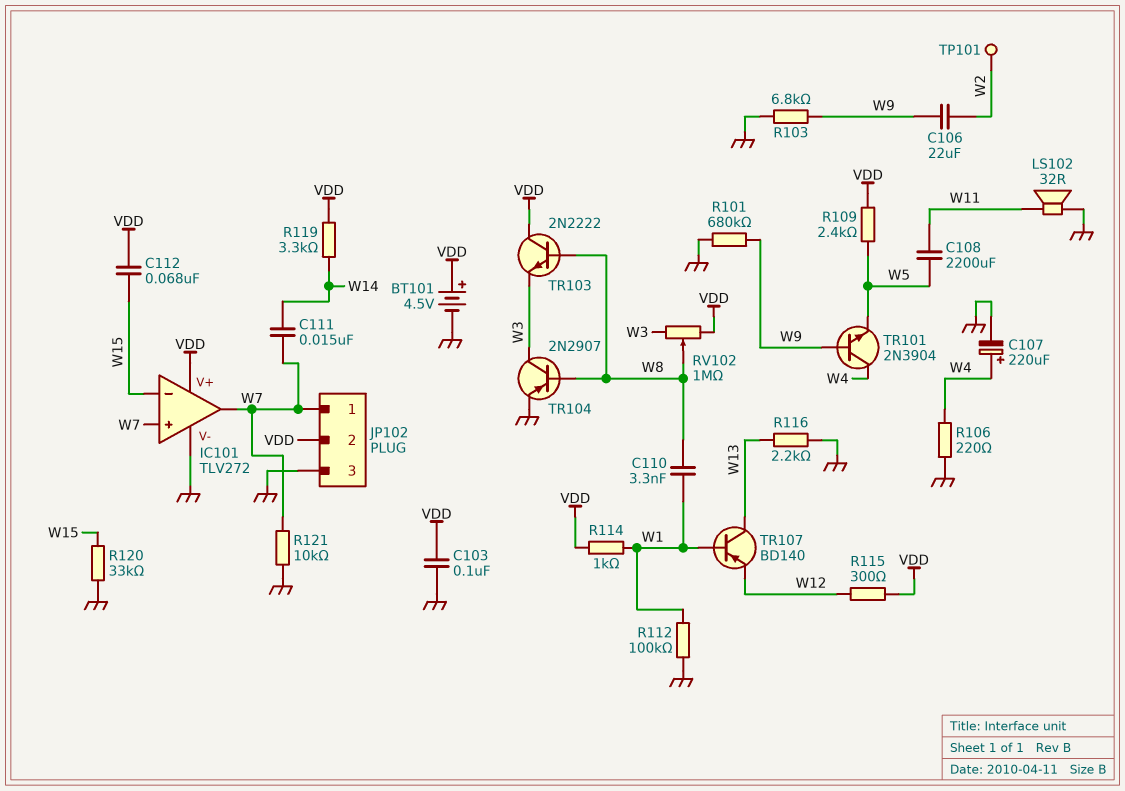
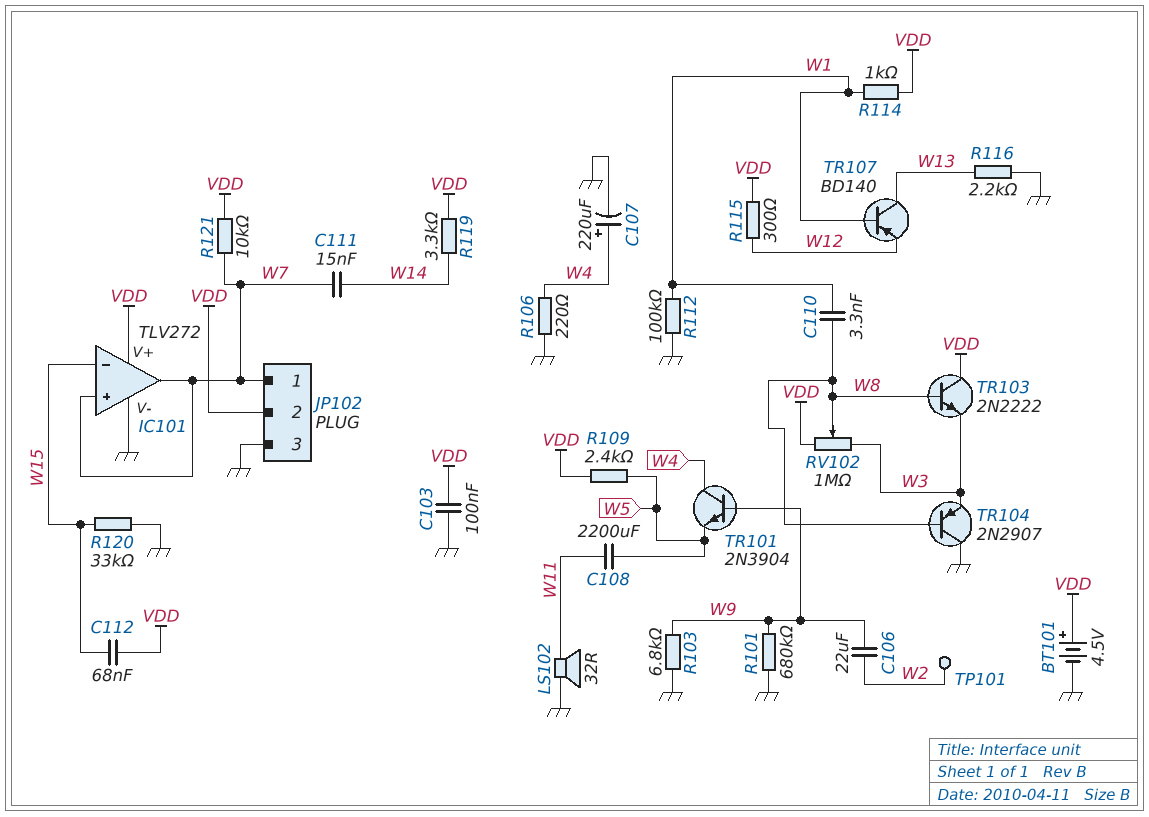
R121: 10k (GND, W7) -> 10k (VDD, W7)
TR104: PNP 2N2907 (B W8, C W3, E GND) -> PNP 2N2907 (B W8, C GND, E W3)

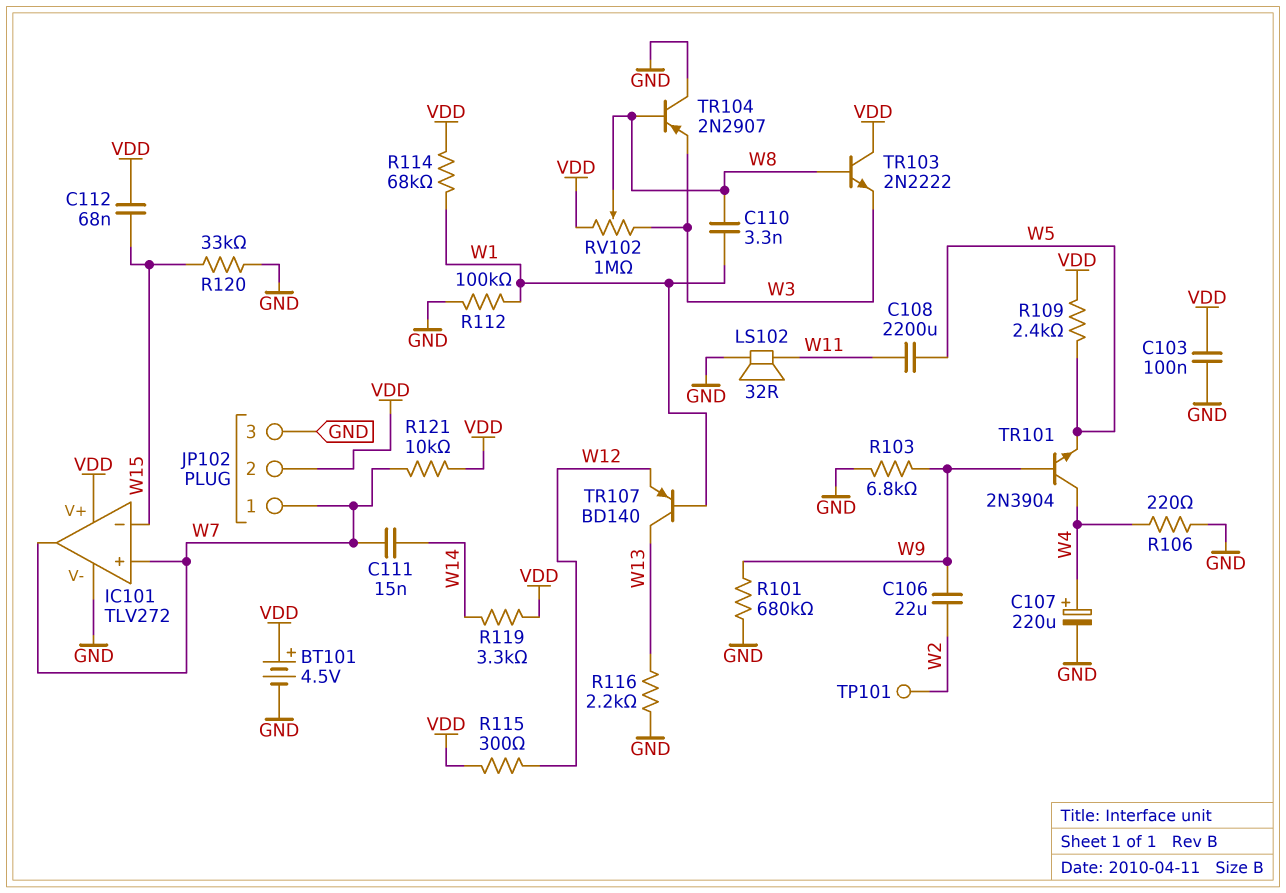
R114: 1k (VDD, W1) -> 68k (VDD, W1)

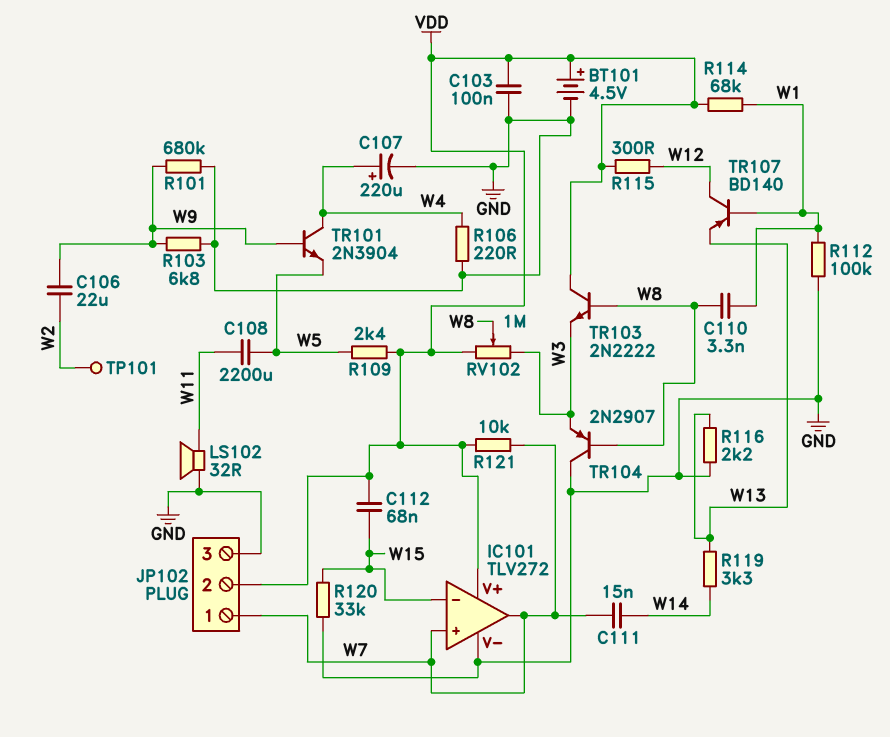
R119: 3.3k (VDD, W14) -> 3.3k (W13, W14)
TR107: PNP BD140 (B W1, C W13, E W12) -> PNP BD140 (B W1, C W12, E W13)

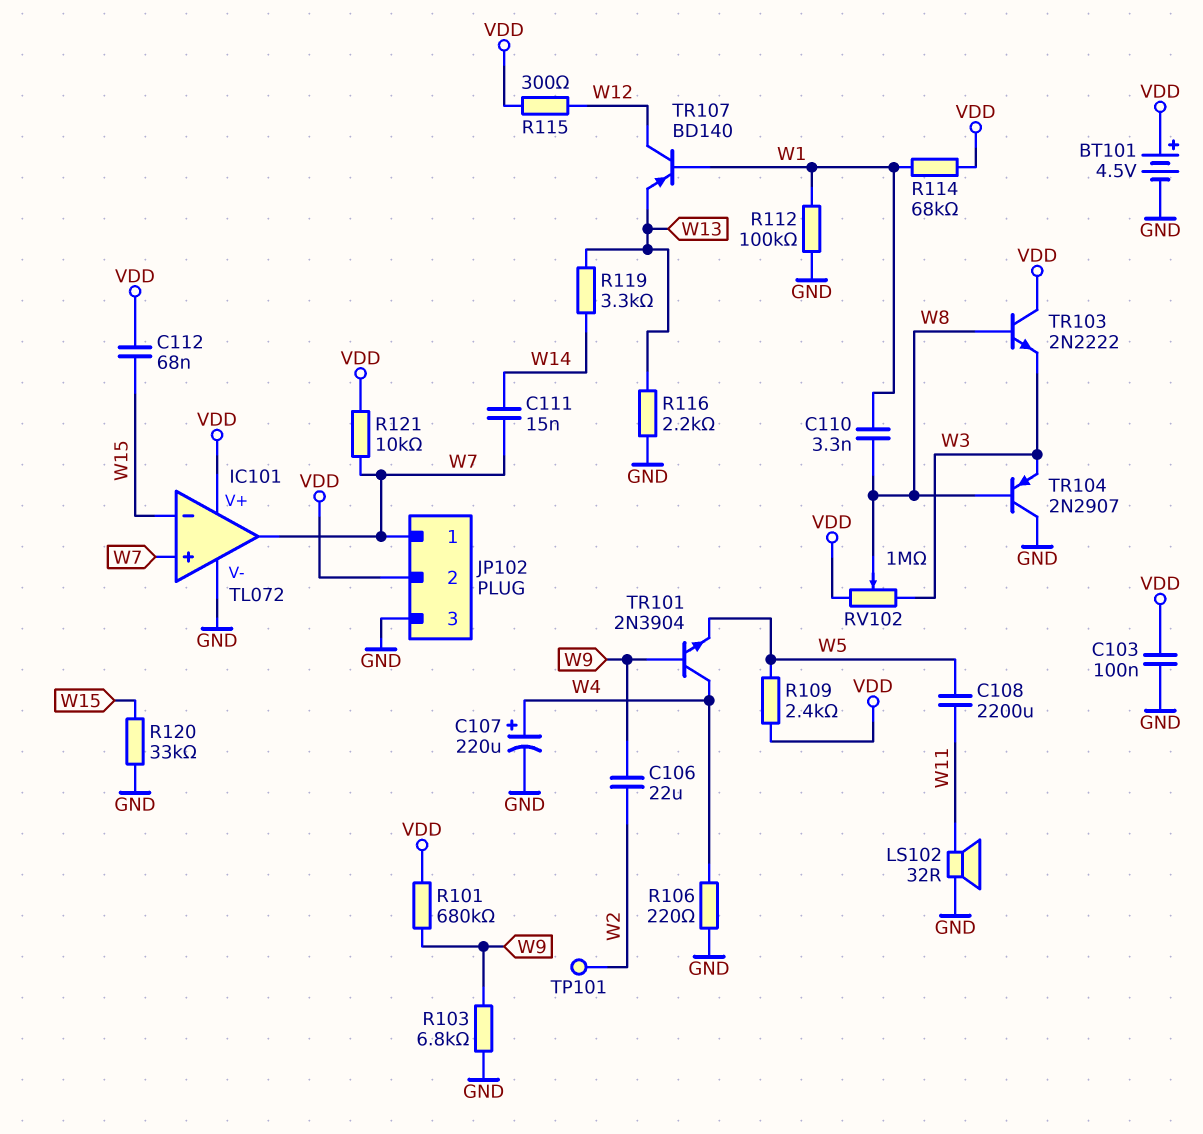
IC101: TLV272 -> TL072
R101: 680k (GND, W9) -> 680k (VDD, W9)

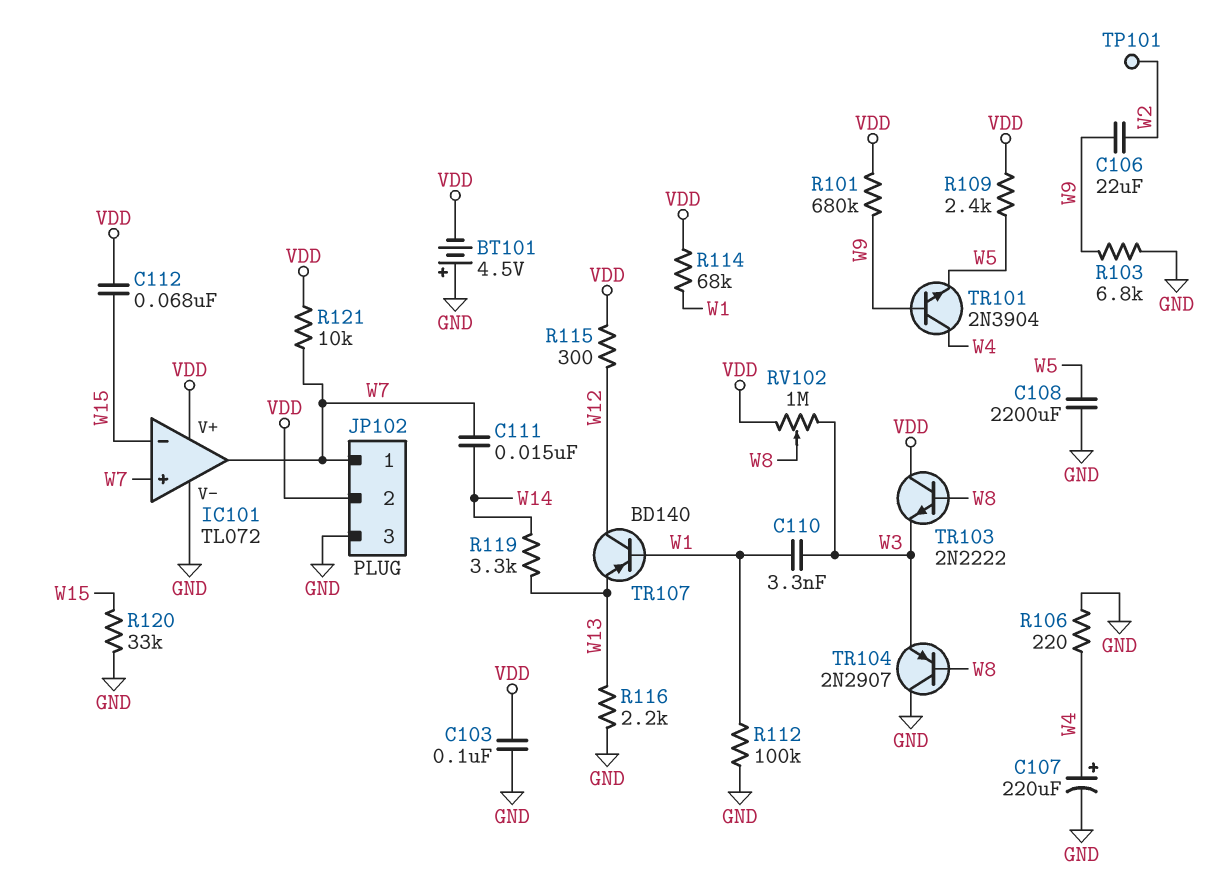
BT101: 4.5V (plus VDD, minus GND) -> 4.5V (plus GND, minus VDD)
C108: 2200uF (W5, W11) -> 2200uF (GND, W5)
C110: 3.3nF (W1, W8) -> 3.3nF (W1, W3)
LS102: speaker 32R (GND, W11) -> none

